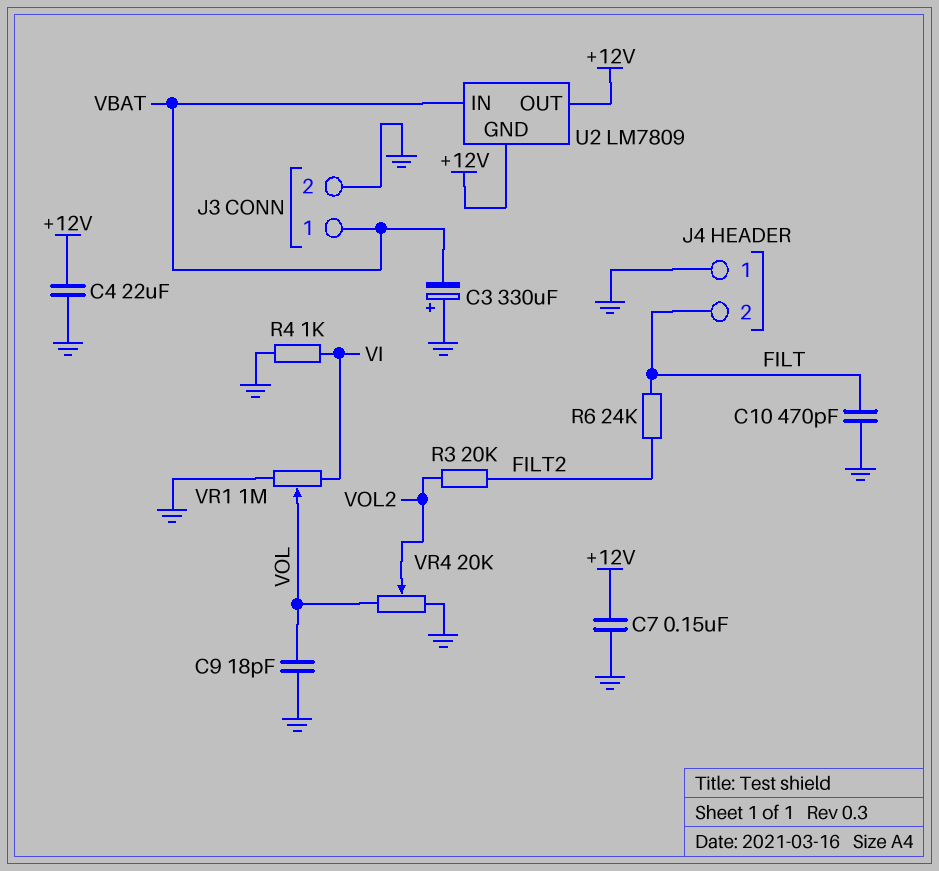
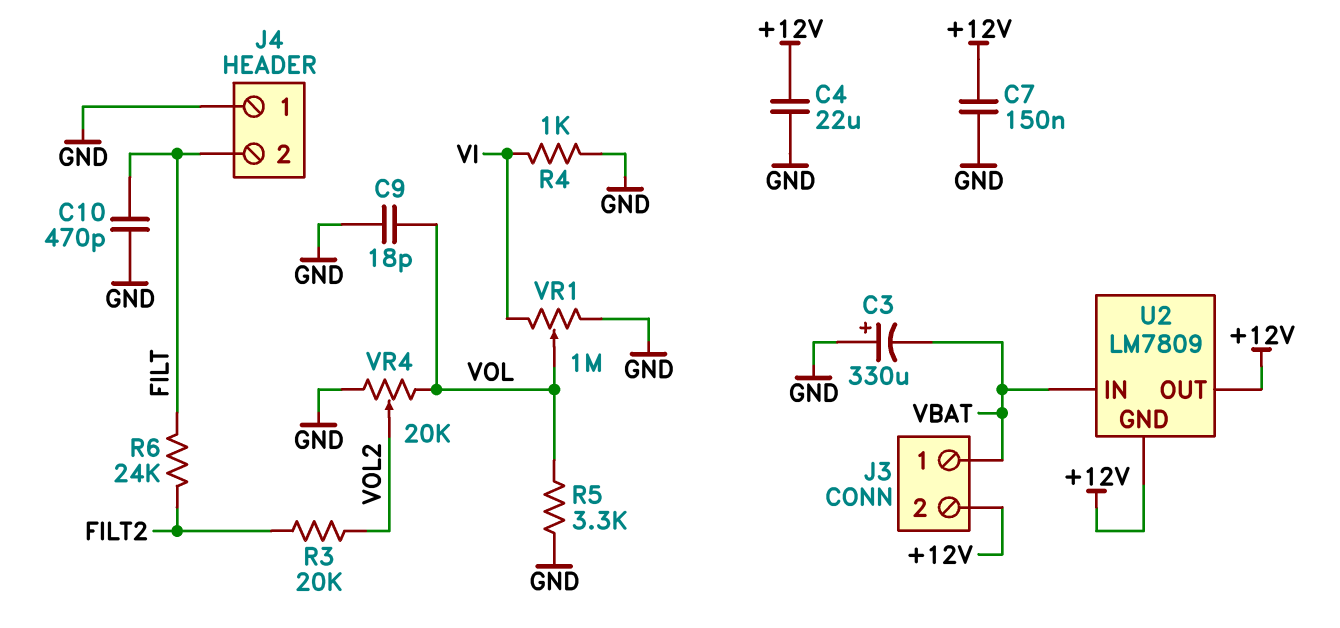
J3 pin 2: GND -> +12V
R5: none -> 3.3k (GND, VOL)

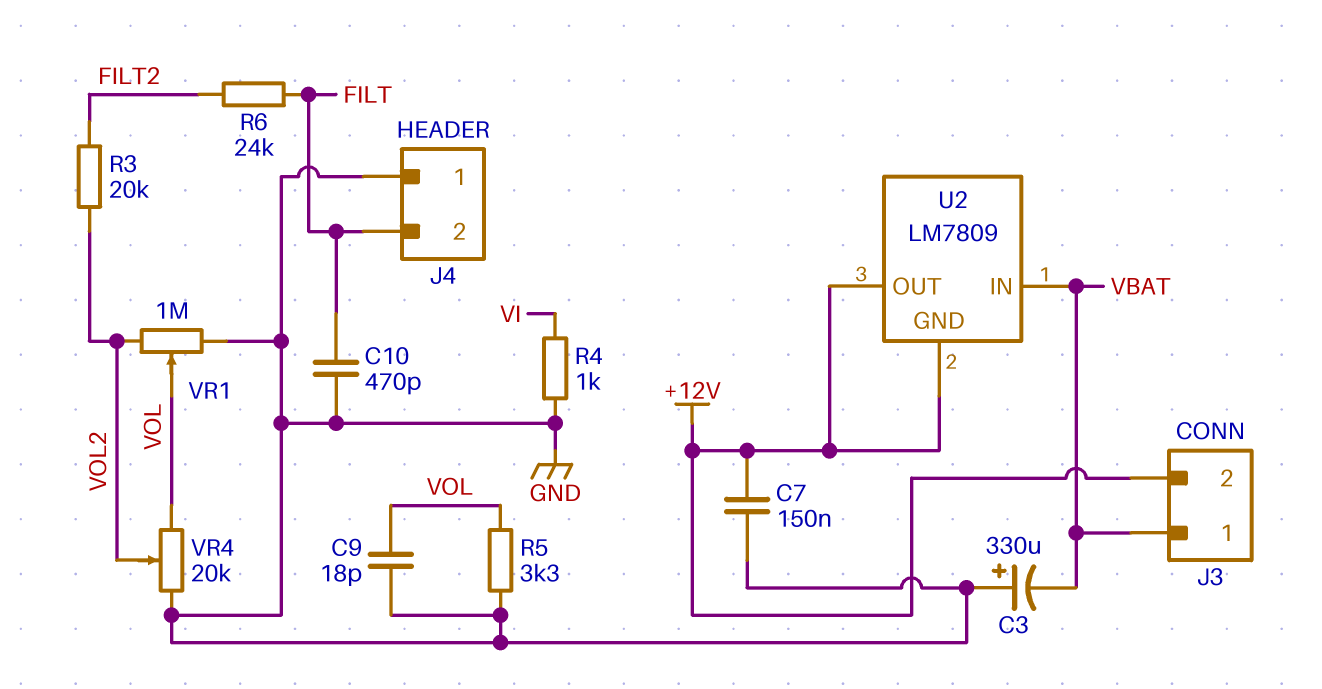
C4: 22uF (+12V, GND) -> none
VR1: 1M (GND, VI, wiper VOL) -> 1M (GND, VOL2, wiper VOL)

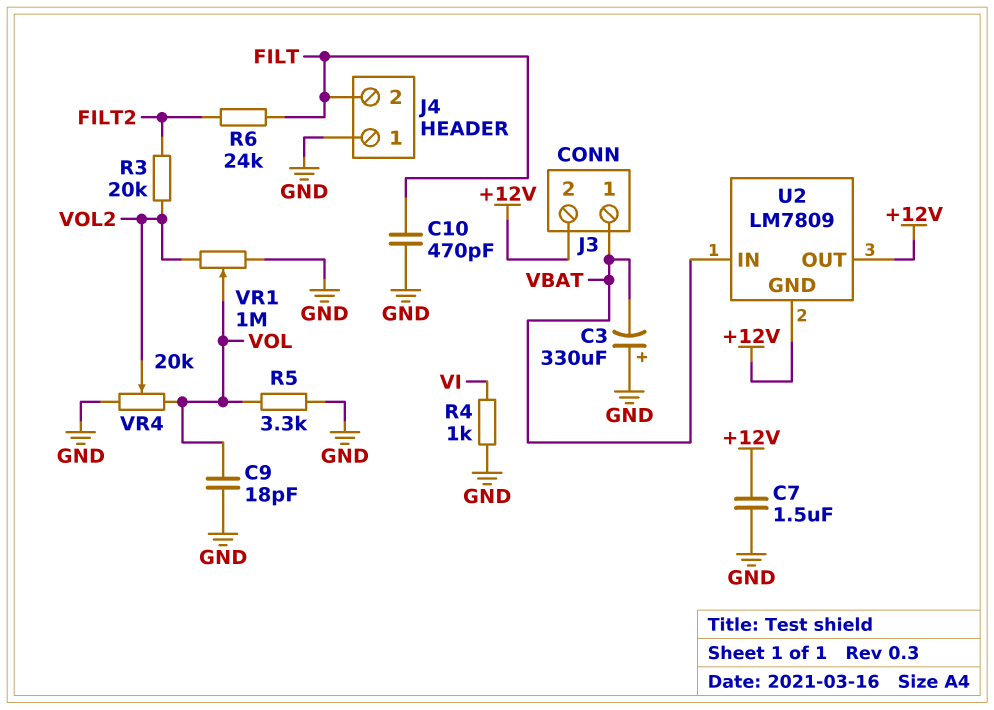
C7: 150nF (+12V, GND) -> 1.5uF (+12V, GND)

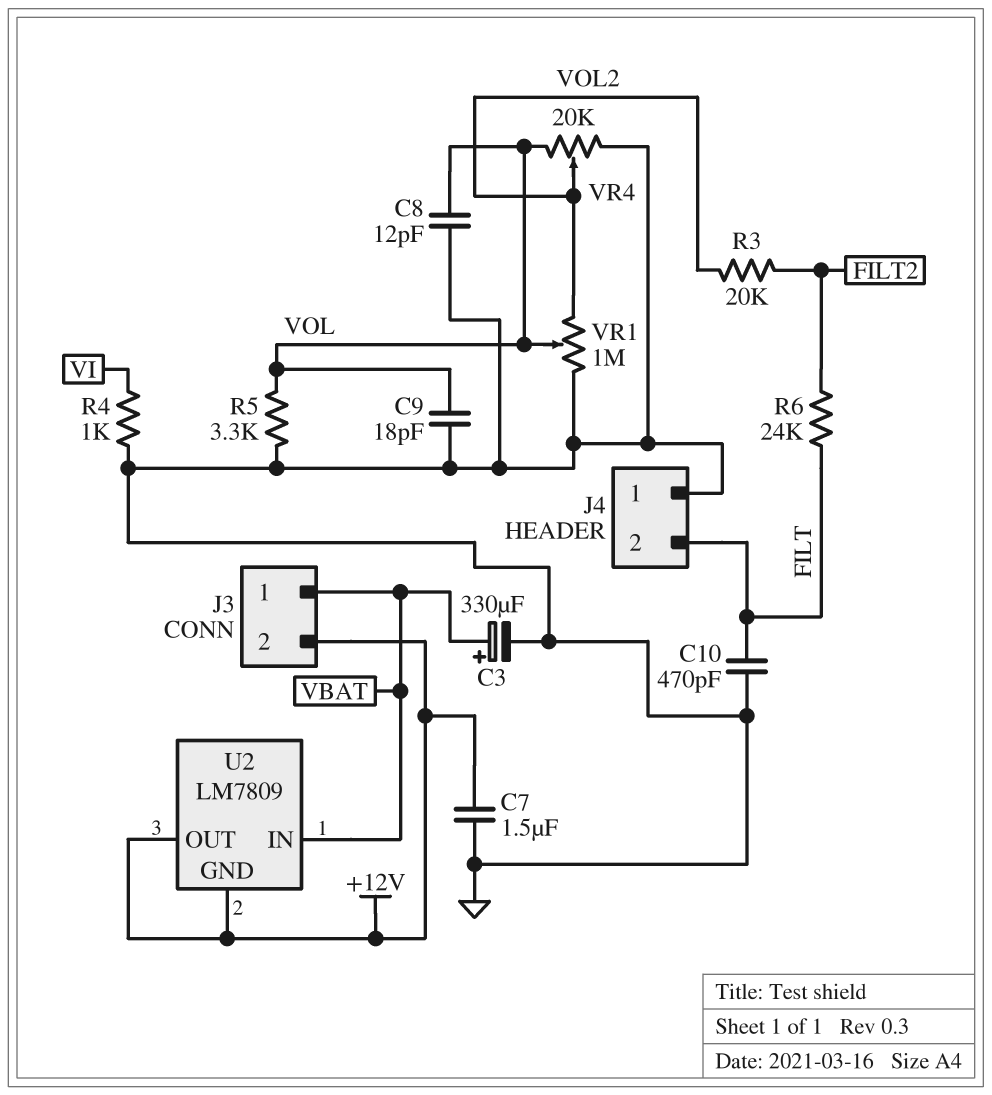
C3: 330uF (plus GND, minus VBAT) -> 330uF (plus VBAT, minus GND)
C8: none -> 12pF (GND, VOL)

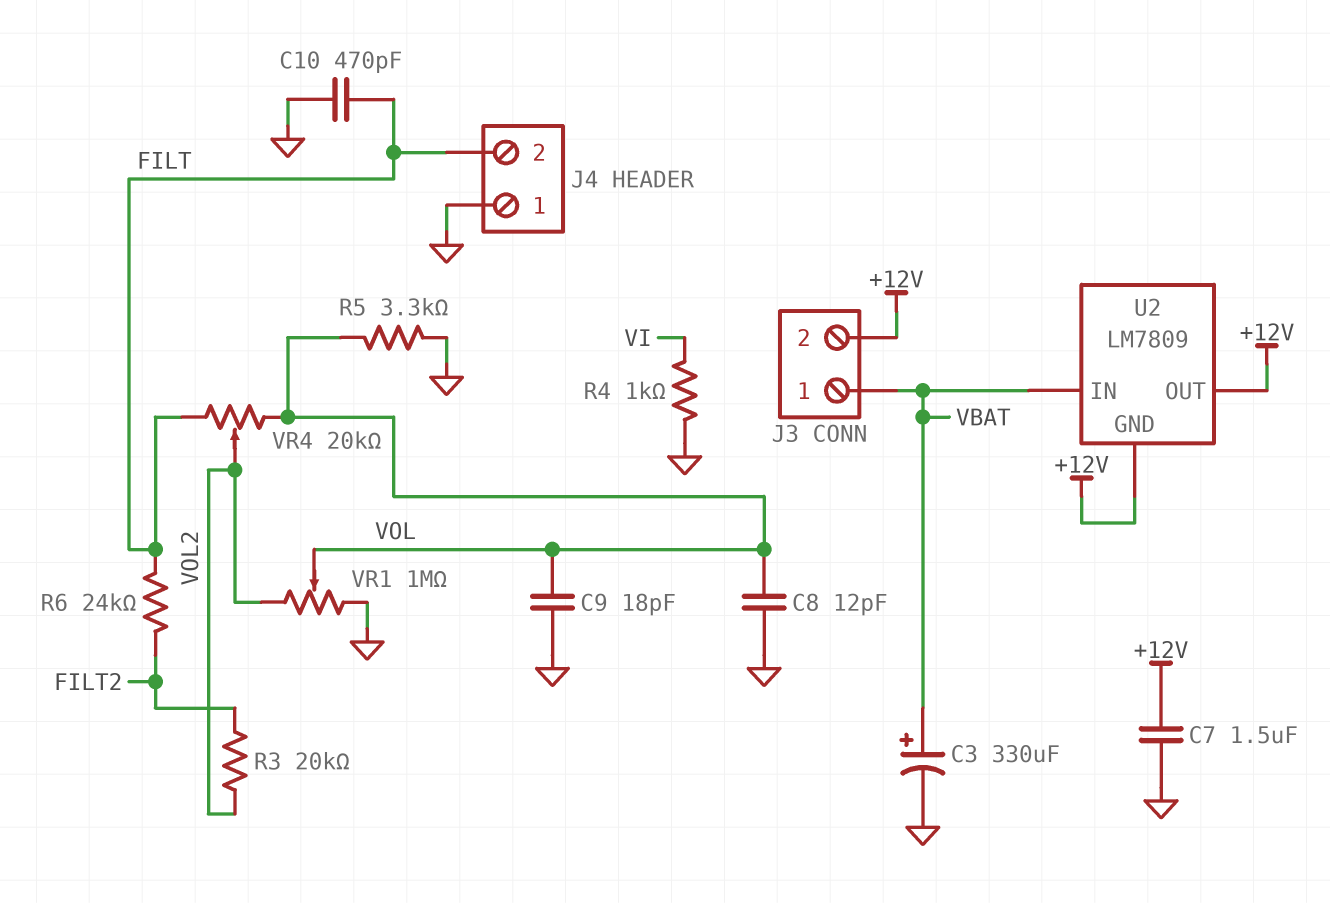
VR4: 20k (GND, VOL, wiper VOL2) -> 20k (FILT, VOL, wiper VOL2)

